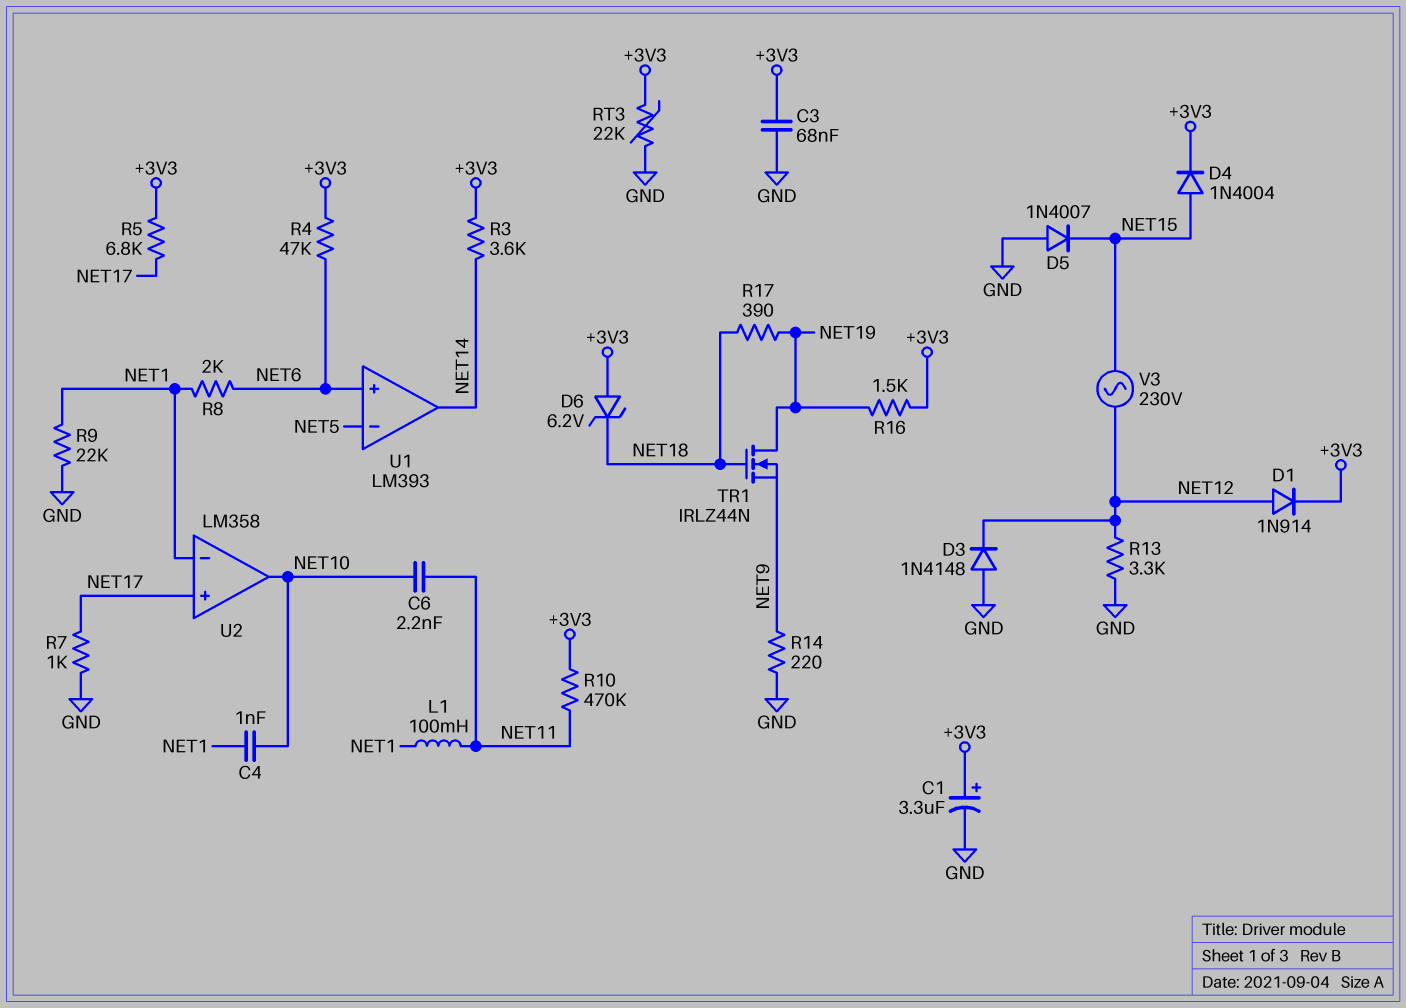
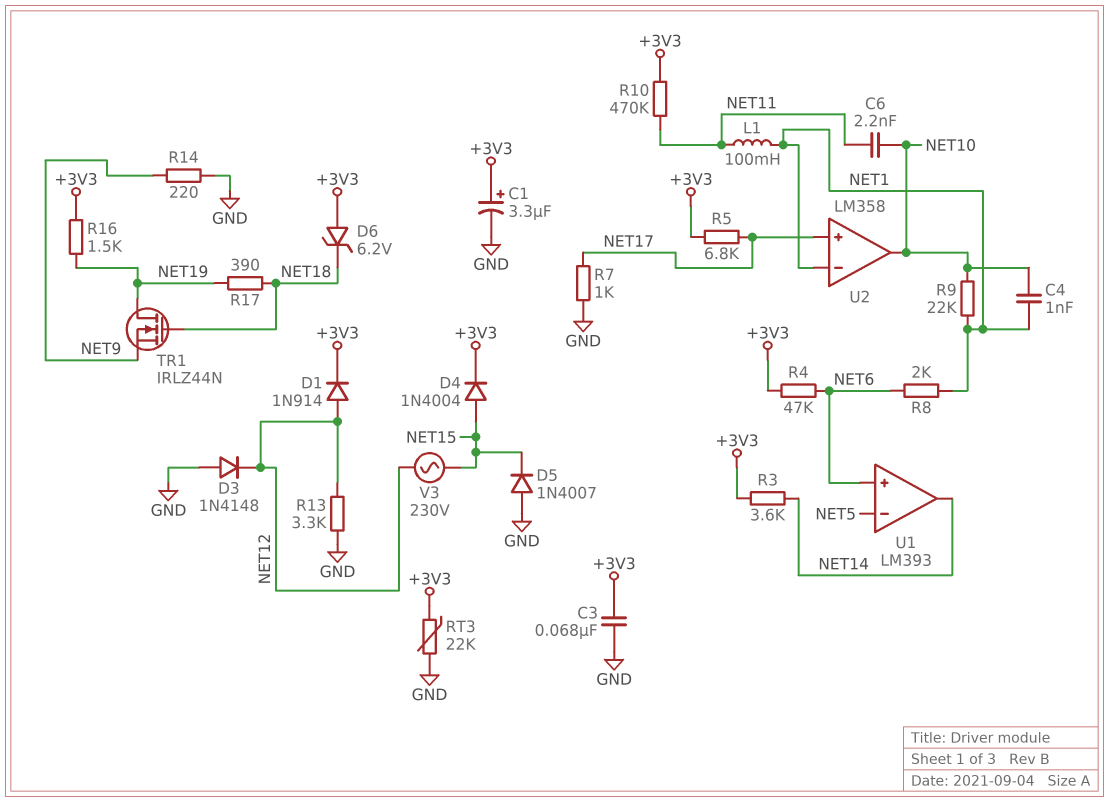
R9: 22k (GND, NET1) -> 22k (NET1, NET10)

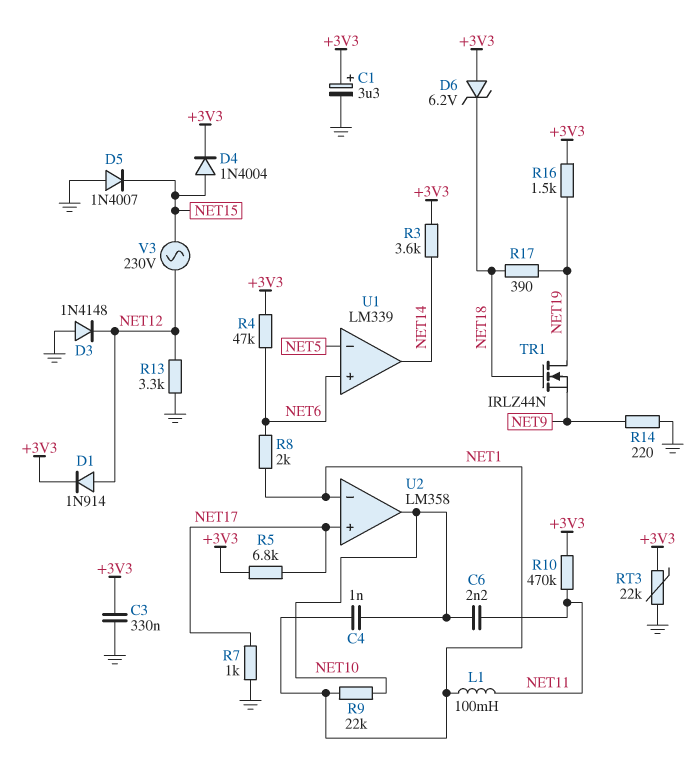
C3: 68nF (+3V3, GND) -> 330nF (+3V3, GND)
U1: LM393 -> LM339

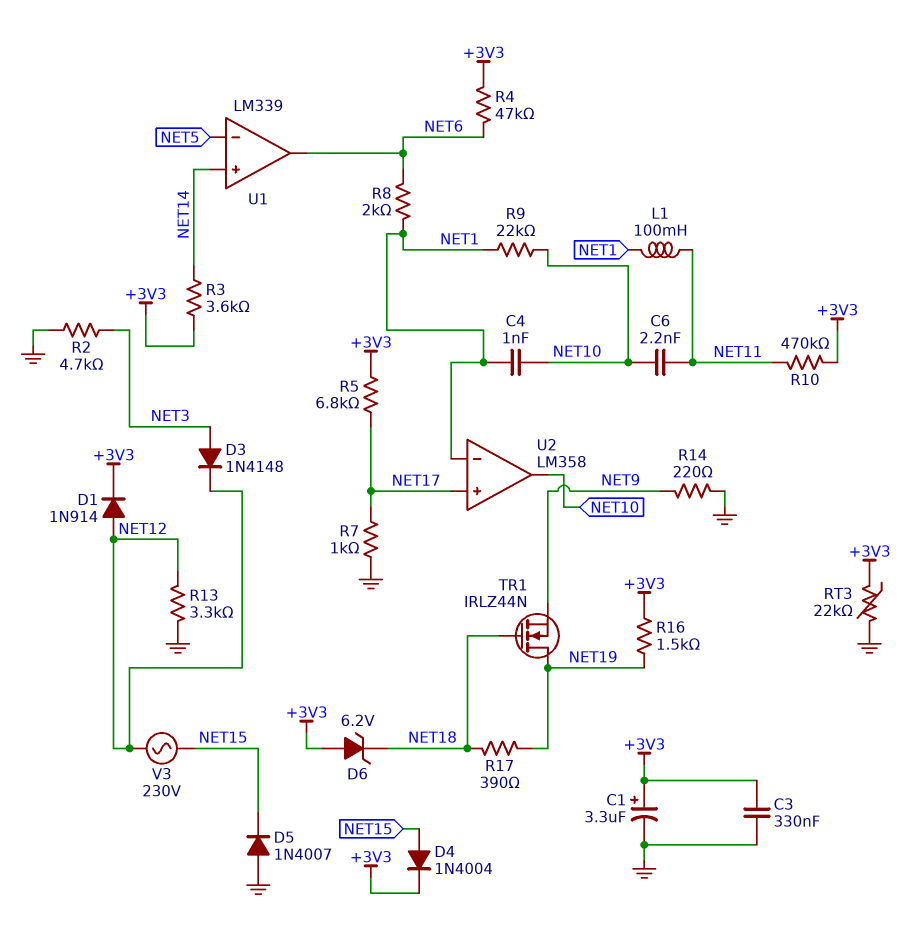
D3: diode 1N4148 (A GND, K NET12) -> diode 1N4148 (A NET3, K NET12)
R2: none -> 4.7k (GND, NET3)
U1 pin in+: NET6 -> NET14
U1 pin out: NET14 -> NET6

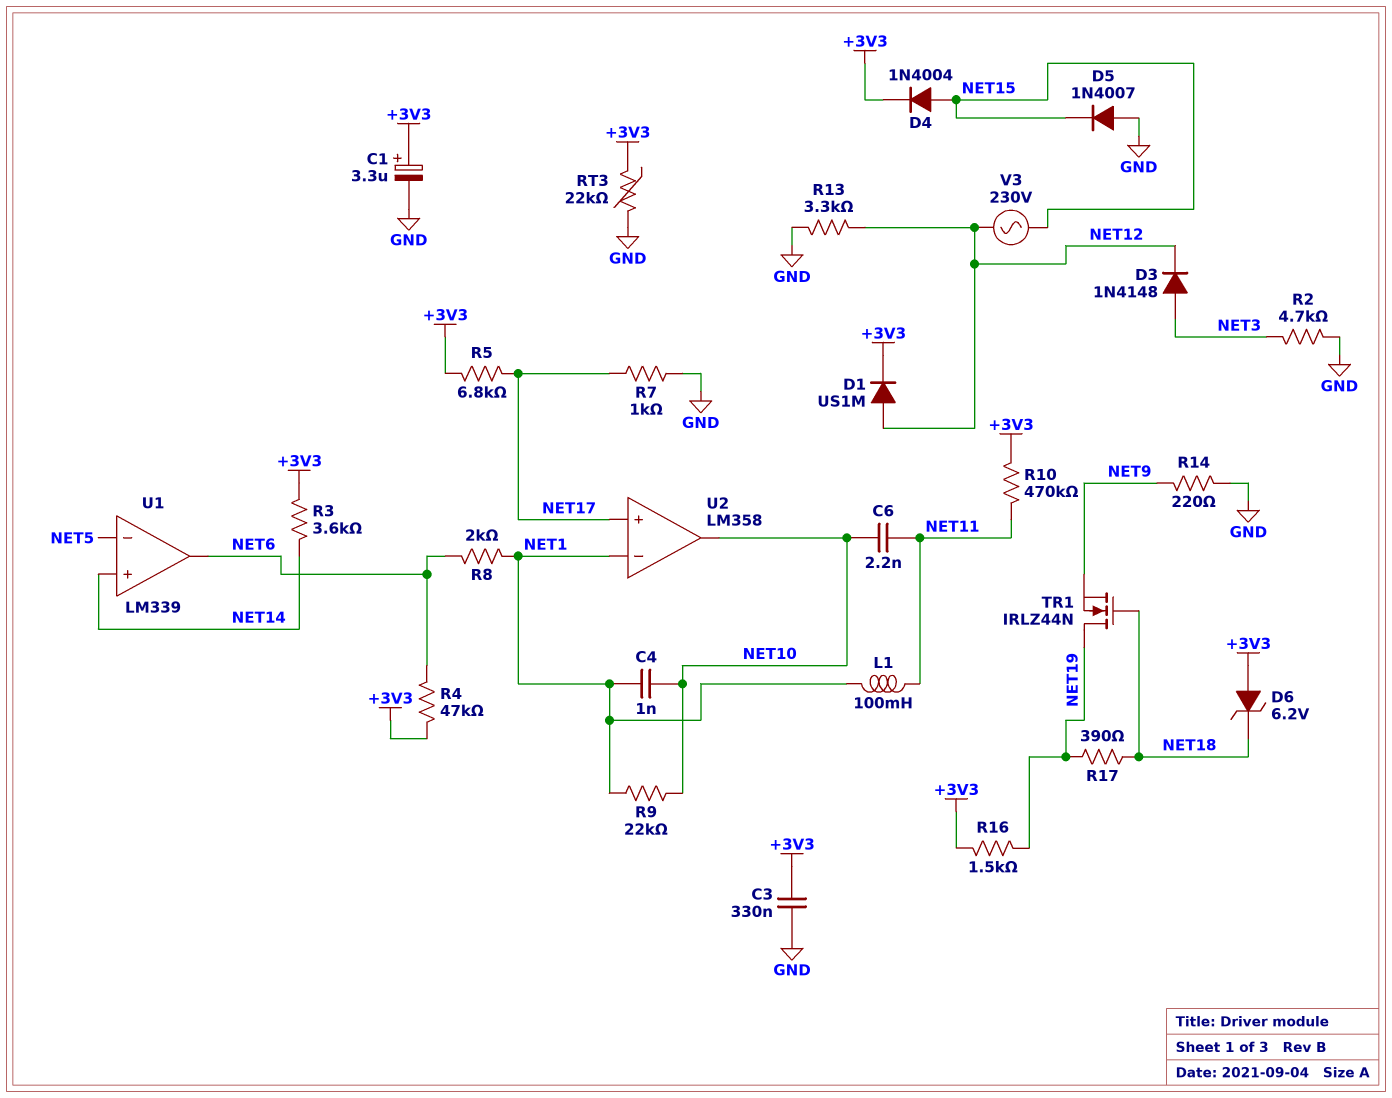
D1: diode 1N914 (A NET12, K +3V3) -> diode US1M (A NET12, K +3V3)

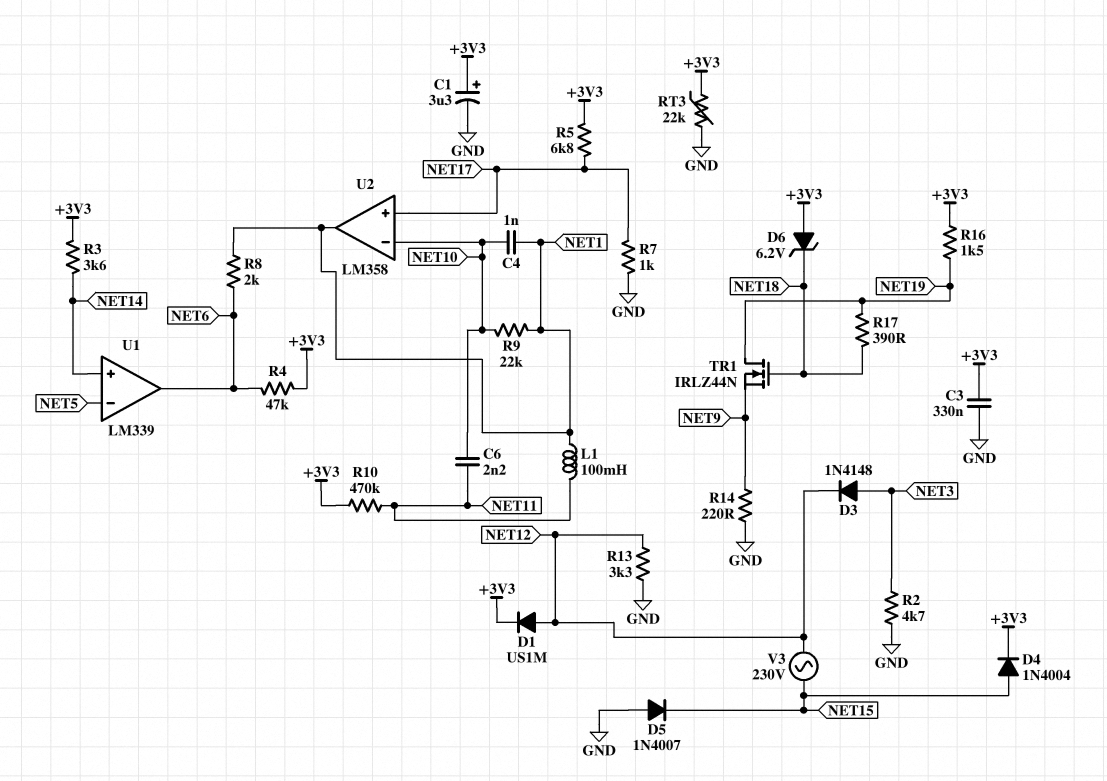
U2 pin in-: NET1 -> NET10
U2 pin out: NET10 -> NET1

